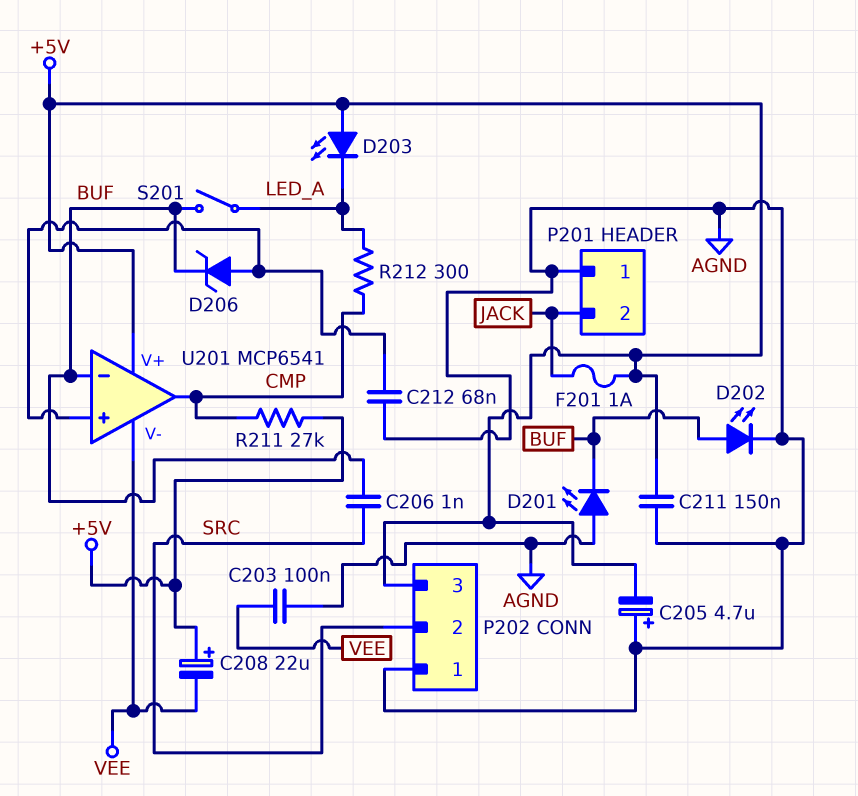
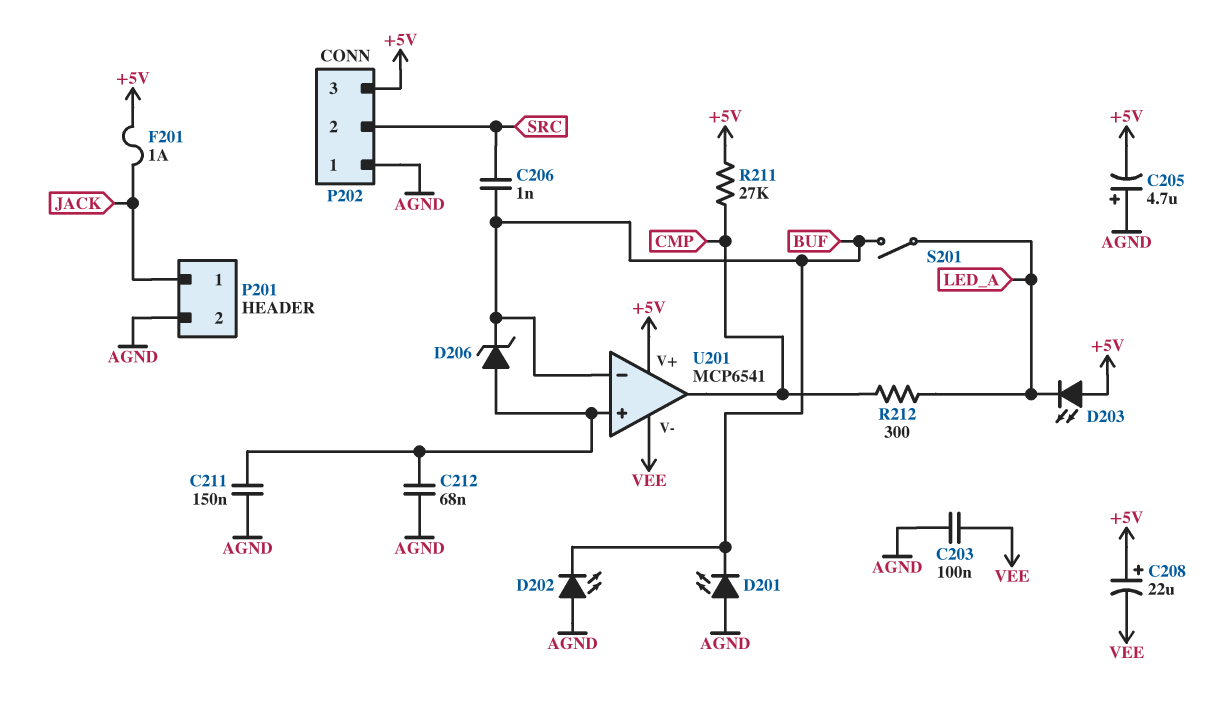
C211: 150nF (+5V, AGND) -> 150nF (AGND, U201/in+)
D202: LED (A BUF, K AGND) -> LED (A AGND, K BUF)
P201 pin 1: AGND -> JACK
P201 pin 2: JACK -> AGND

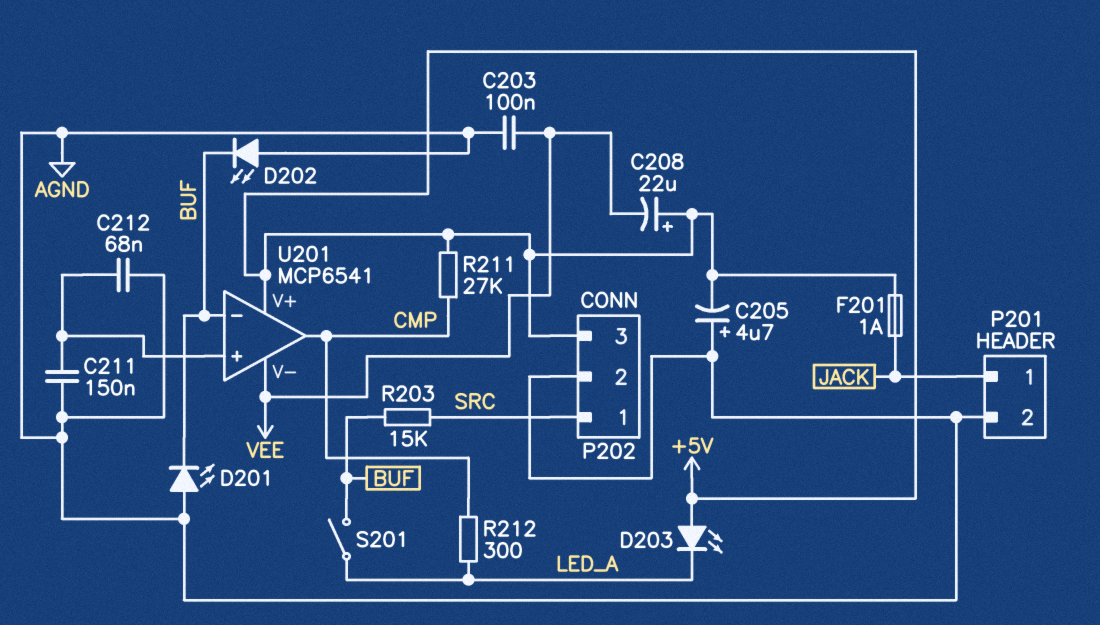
C206: 1nF (BUF, SRC) -> none
D206: zener (A U201/in+, K BUF) -> none
P202 pin 1: AGND -> SRC
P202 pin 2: SRC -> AGND
R203: none -> 15k (BUF, SRC)

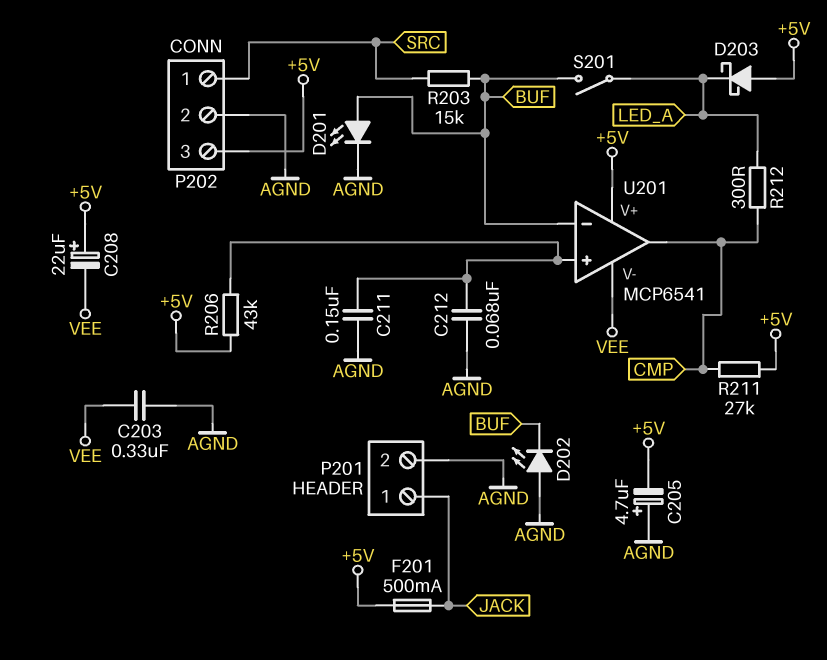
C203: 100nF (AGND, VEE) -> 330nF (AGND, VEE)
D201: LED (A AGND, K BUF) -> LED (A BUF, K AGND)
D203: LED (A +5V, K LED_A) -> schottky (A +5V, K LED_A)
F201: 1A (+5V, JACK) -> 500mA (+5V, JACK)
R206: none -> 43k (+5V, U201/in+)

